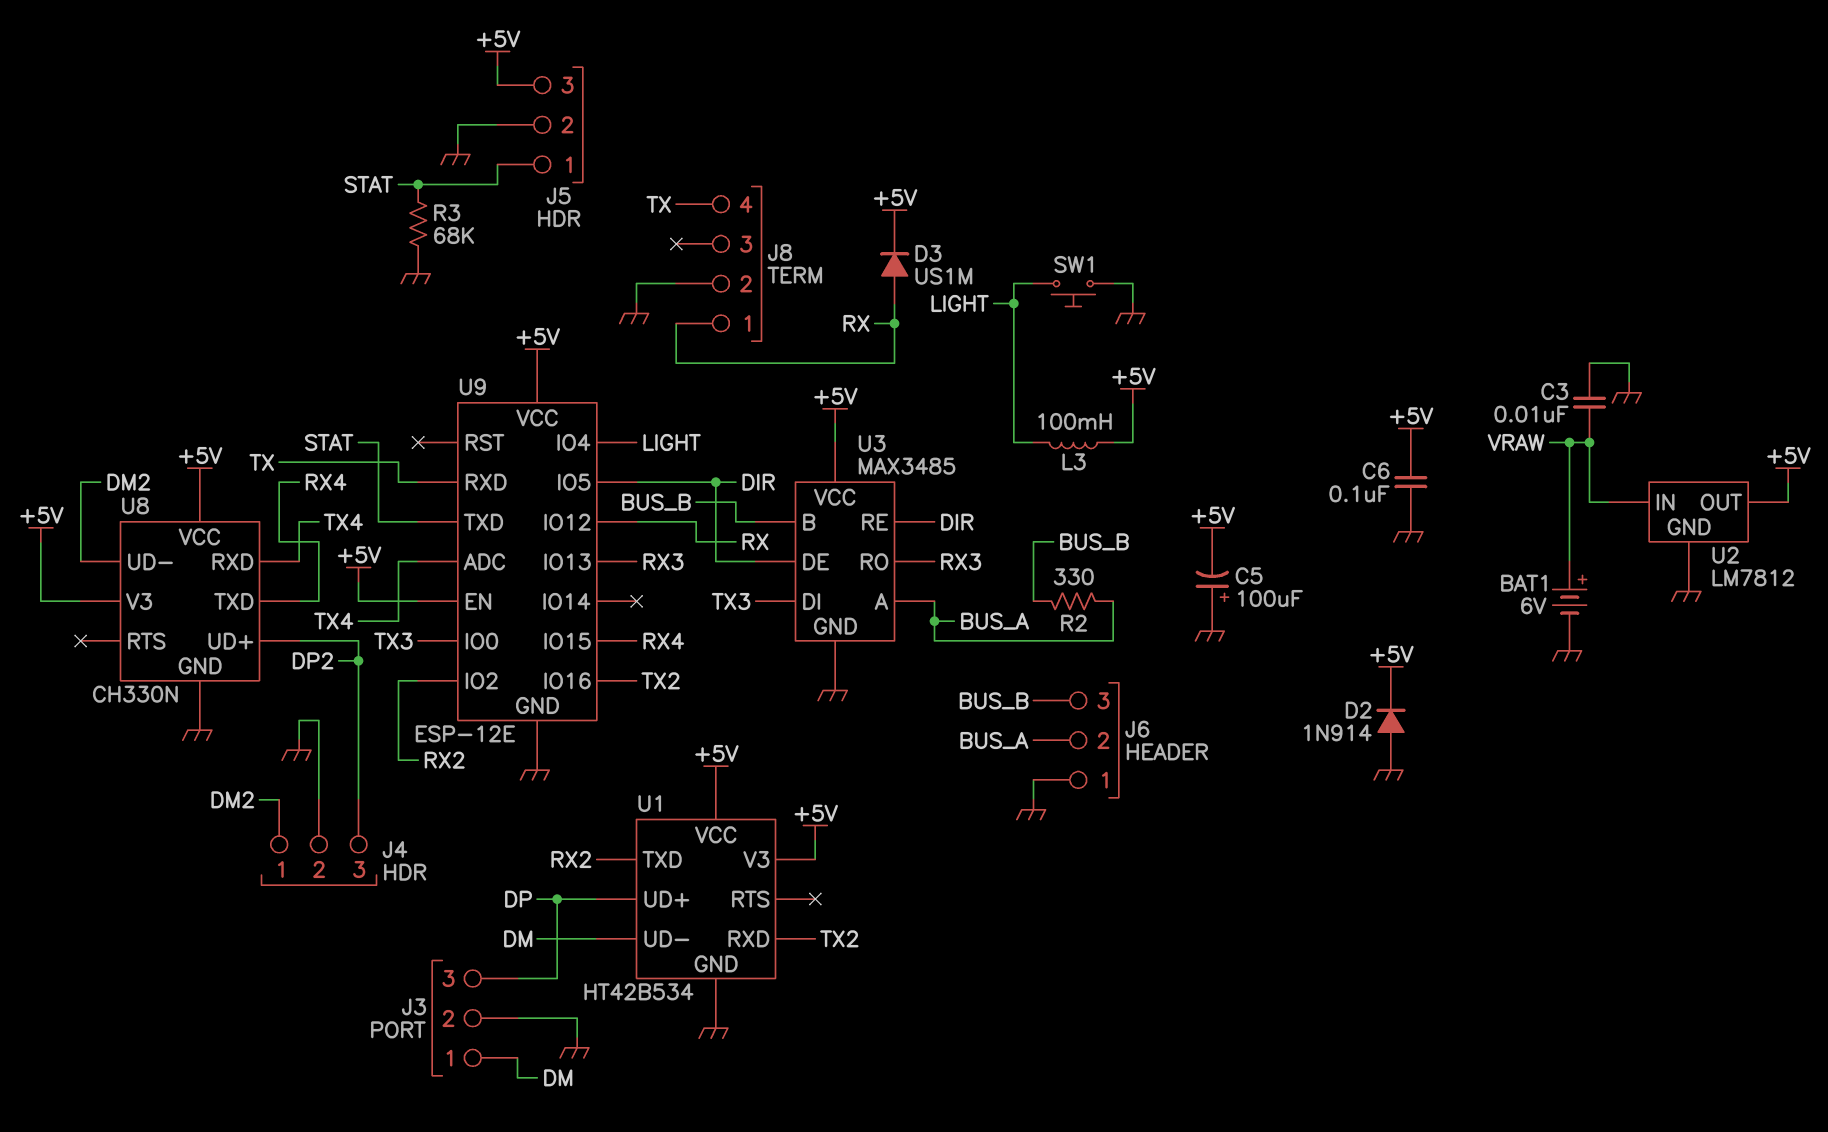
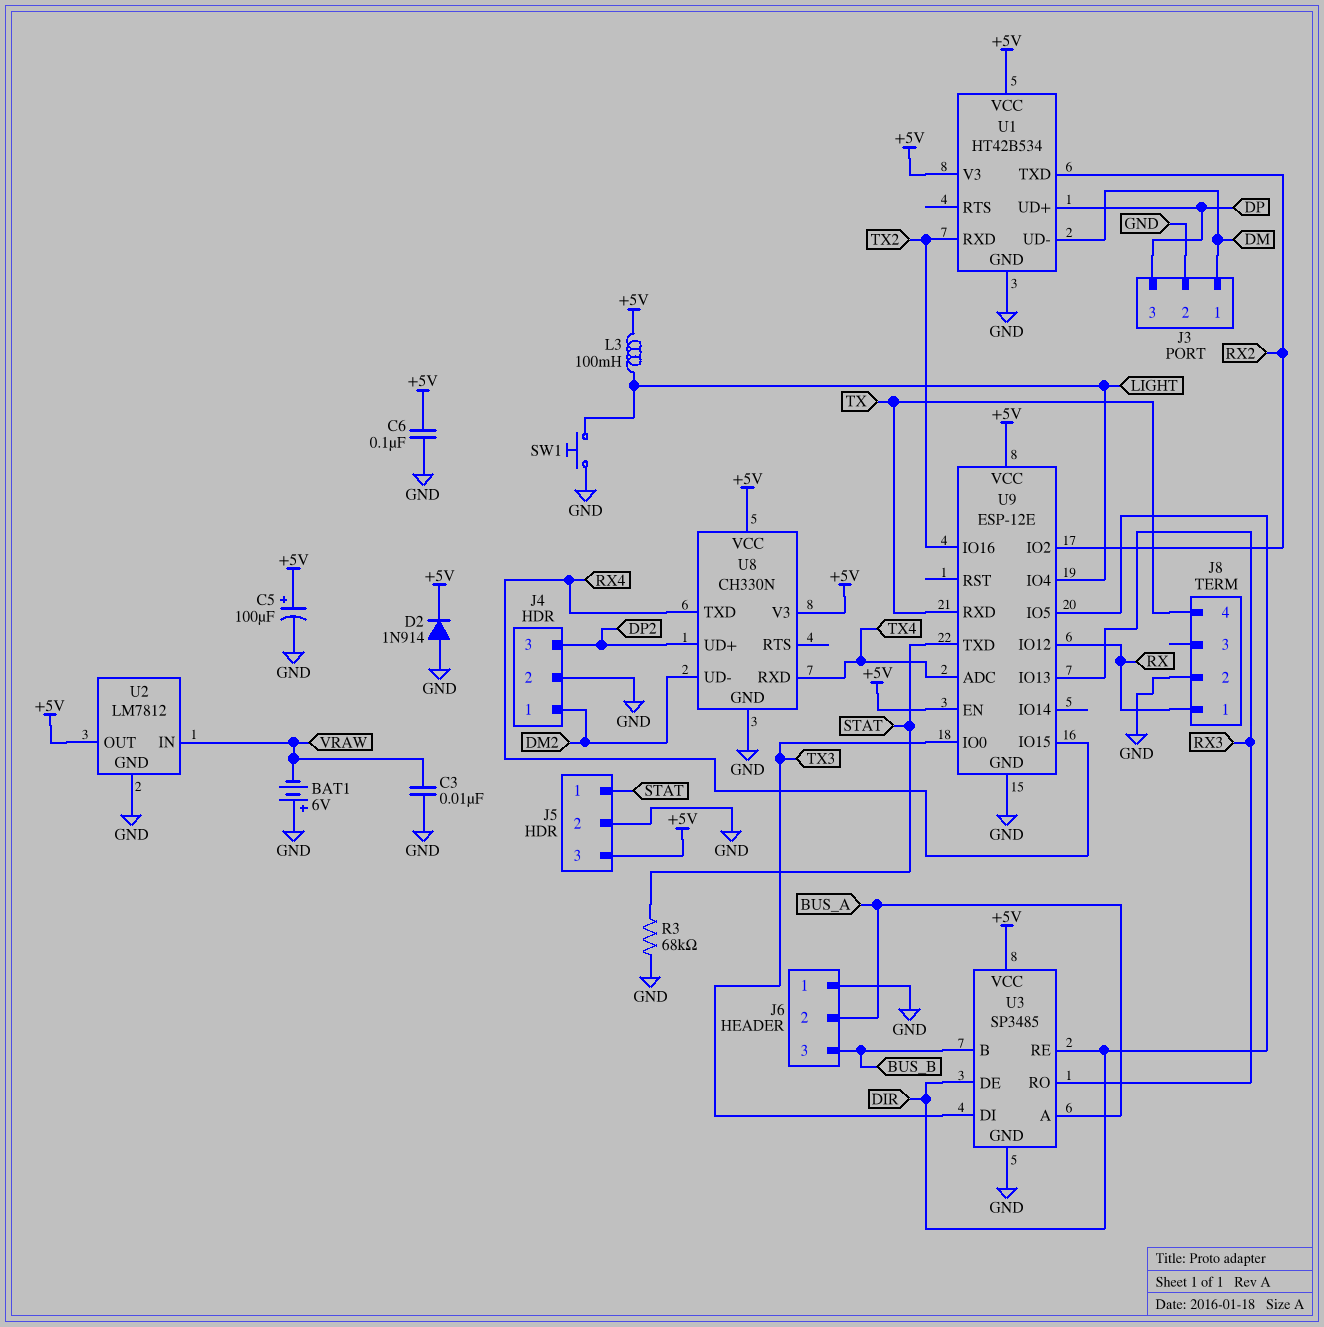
BAT1: 6V (plus VRAW, minus GND) -> 6V (plus GND, minus VRAW)
C5: 100uF (plus GND, minus +5V) -> 100uF (plus +5V, minus GND)
D3: diode US1M (A RX, K +5V) -> none
R2: 330 (BUS_A, BUS_B) -> none
U3: MAX3485 -> SP3485

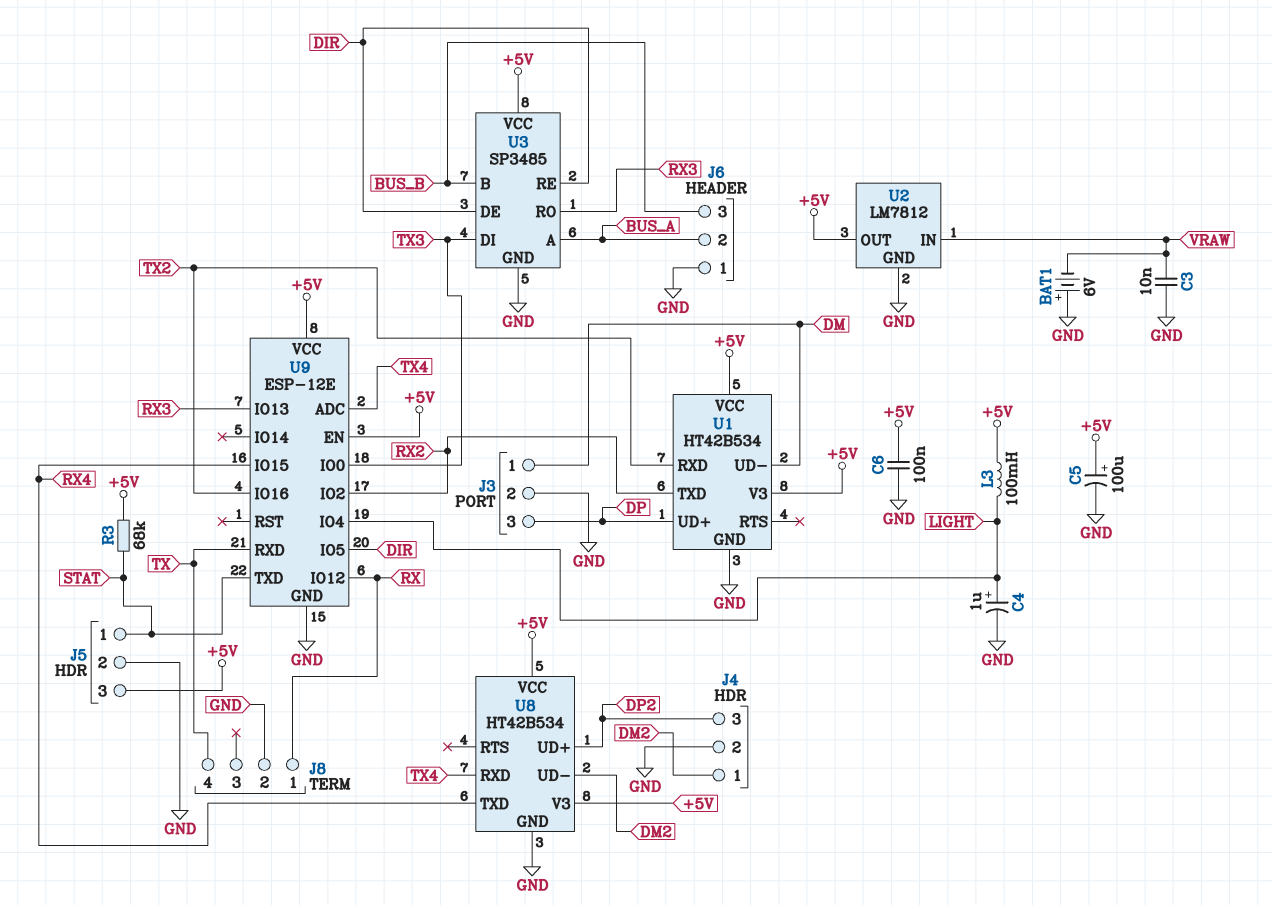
C4: none -> 1uF (plus LIGHT, minus GND)
D2: diode 1N914 (A GND, K +5V) -> none
R3: 68k (GND, STAT) -> 68k (+5V, STAT)
SW1: button (GND, LIGHT) -> none
U8: CH330N -> HT42B534

